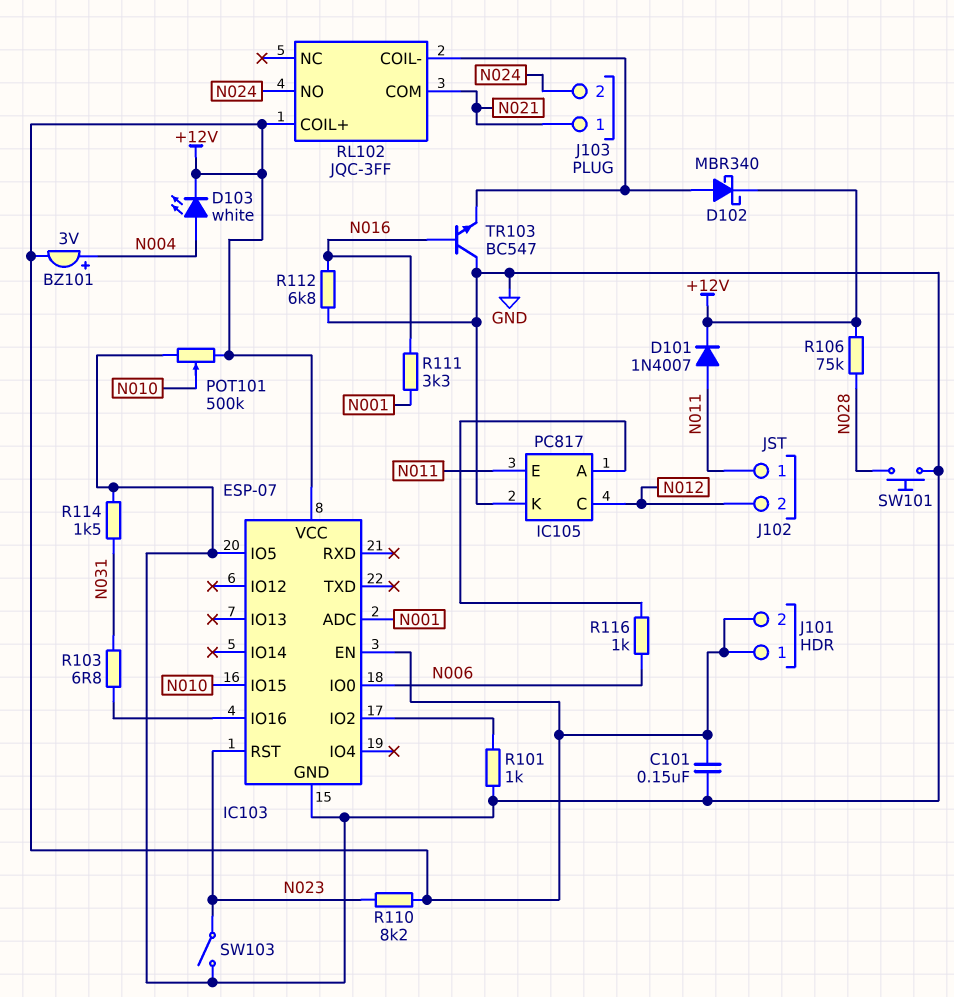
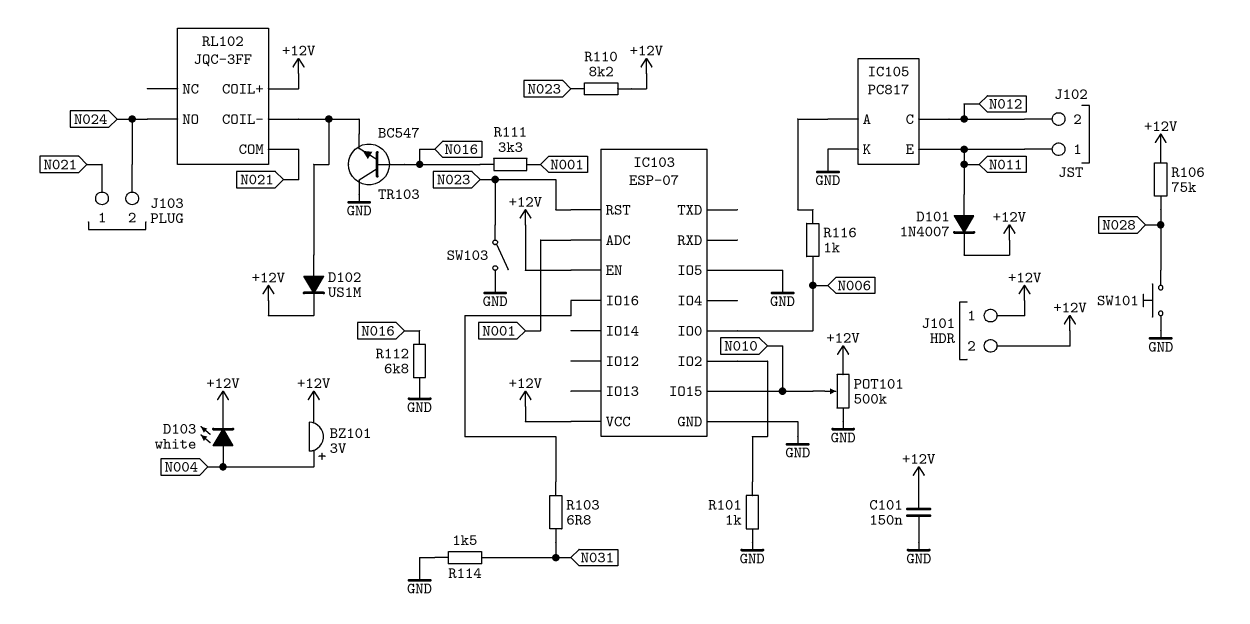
D102: schottky MBR340 (A RL102/COIL-, K +12V) -> diode US1M (A RL102/COIL-, K +12V)

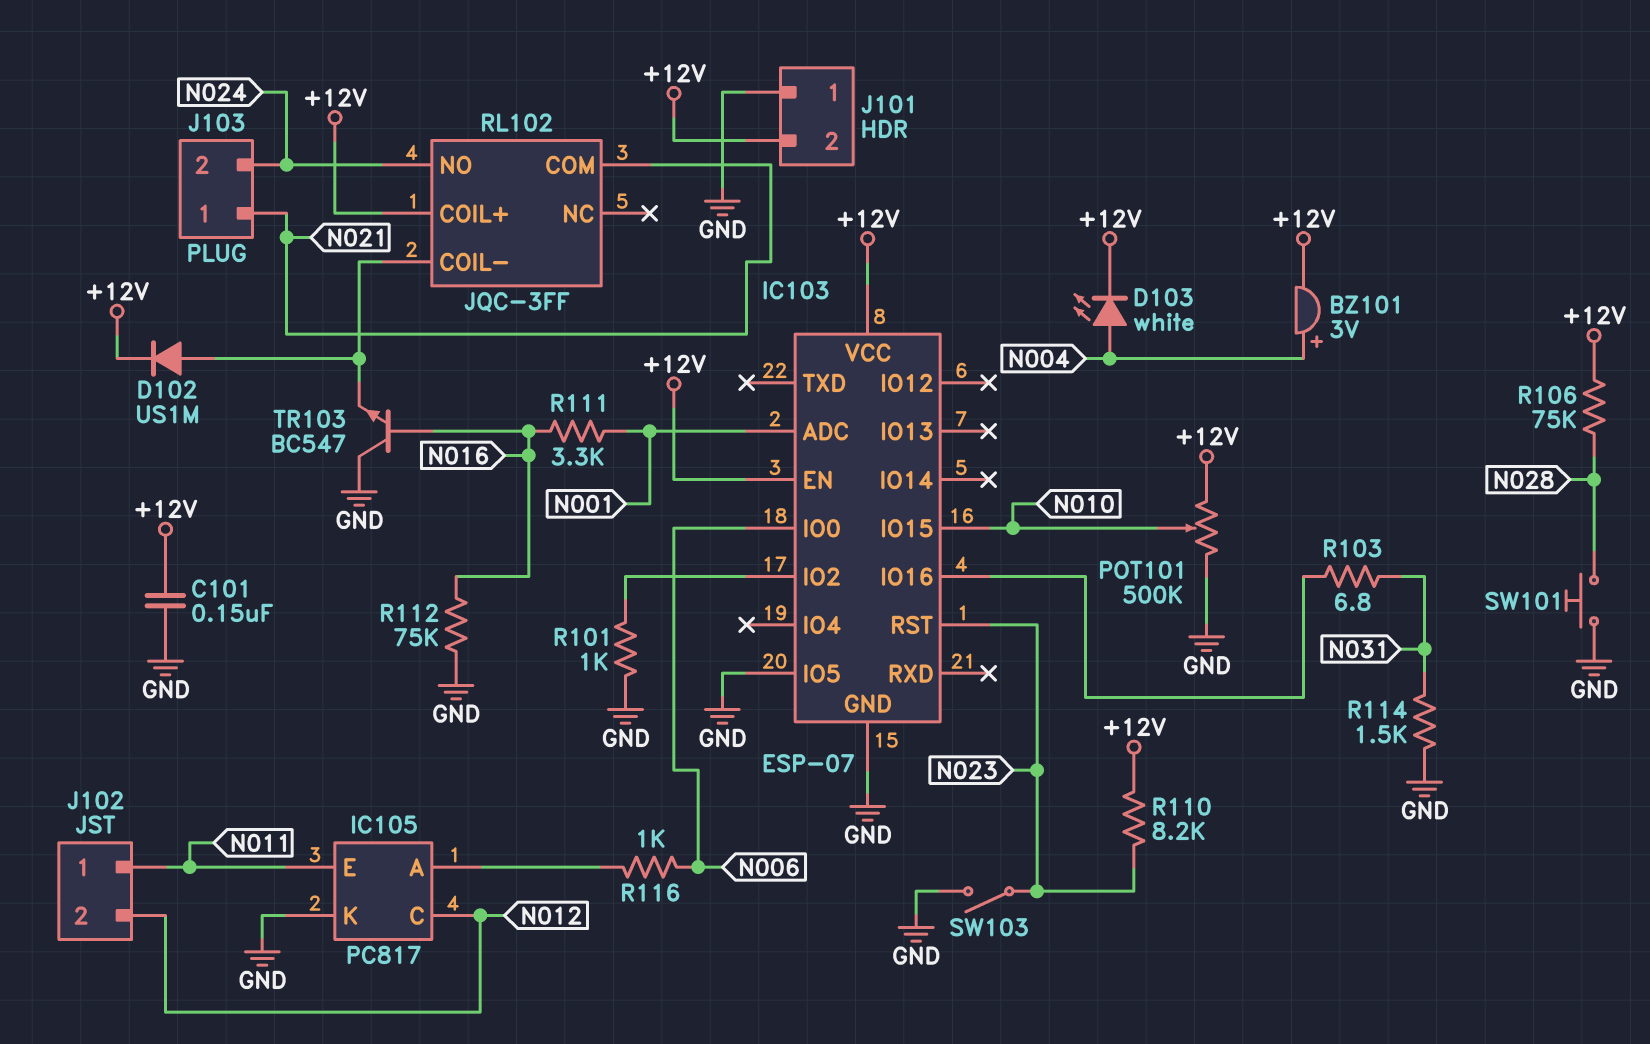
D101: diode 1N4007 (A N011, K +12V) -> none
J101 pin 1: +12V -> GND
R112: 6.8k (GND, N016) -> 75k (GND, N016)

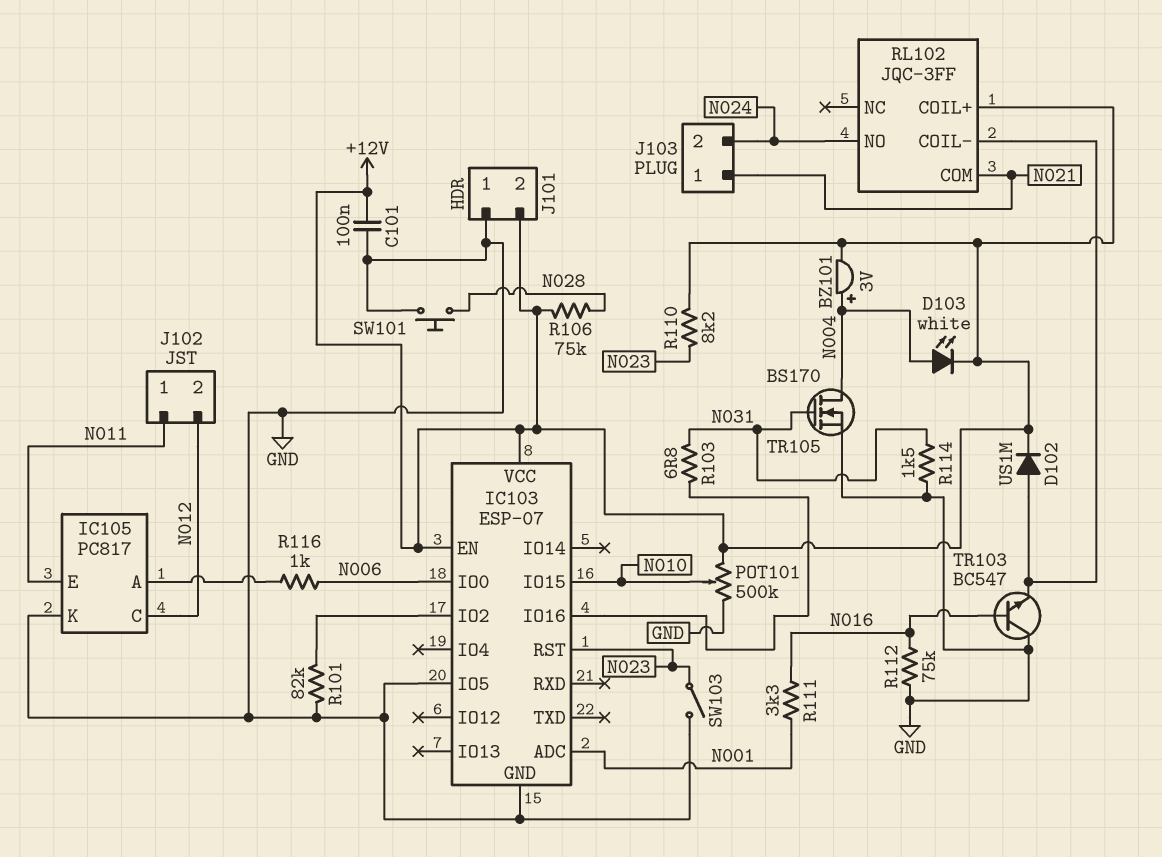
C101: 150nF (+12V, GND) -> 100nF (+12V, GND)
R101: 1k (GND, IC103/IO2) -> 82k (GND, IC103/IO2)
TR105: none -> NMOS BS170 (G N031, D N004, S GND)

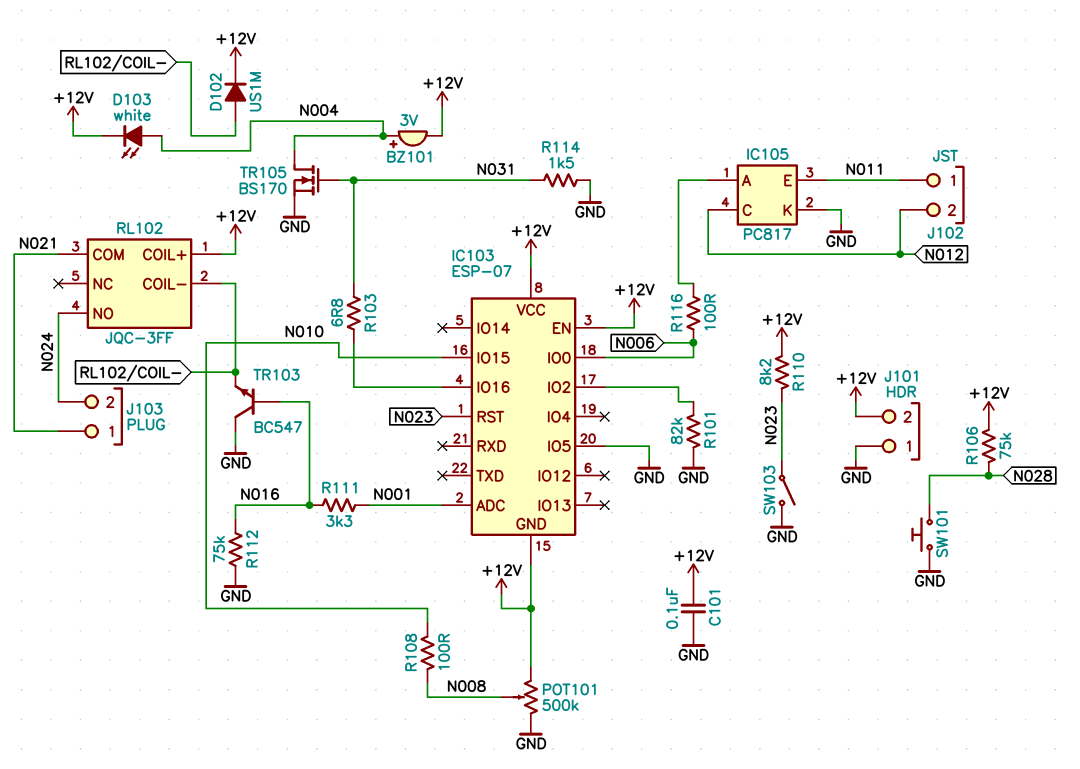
IC103 pin GND: GND -> +12V
POT101: 500k (+12V, GND, wiper N010) -> 500k (+12V, GND, wiper N008)
R108: none -> 100 (N008, N010)
R116: 1k (IC105/A, N006) -> 100 (IC105/A, N006)

